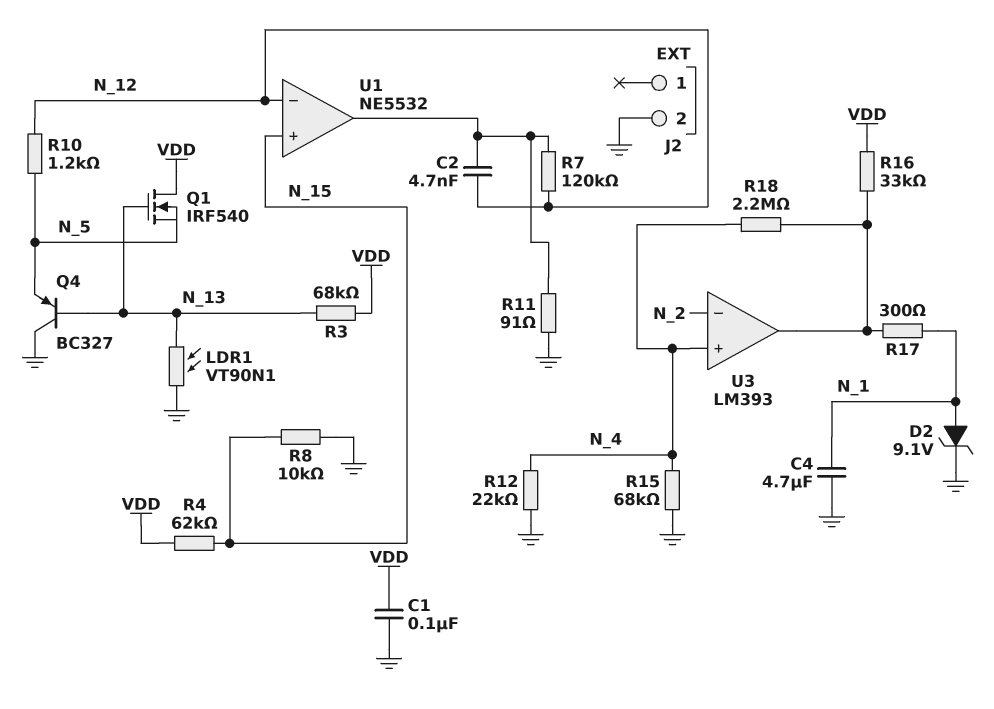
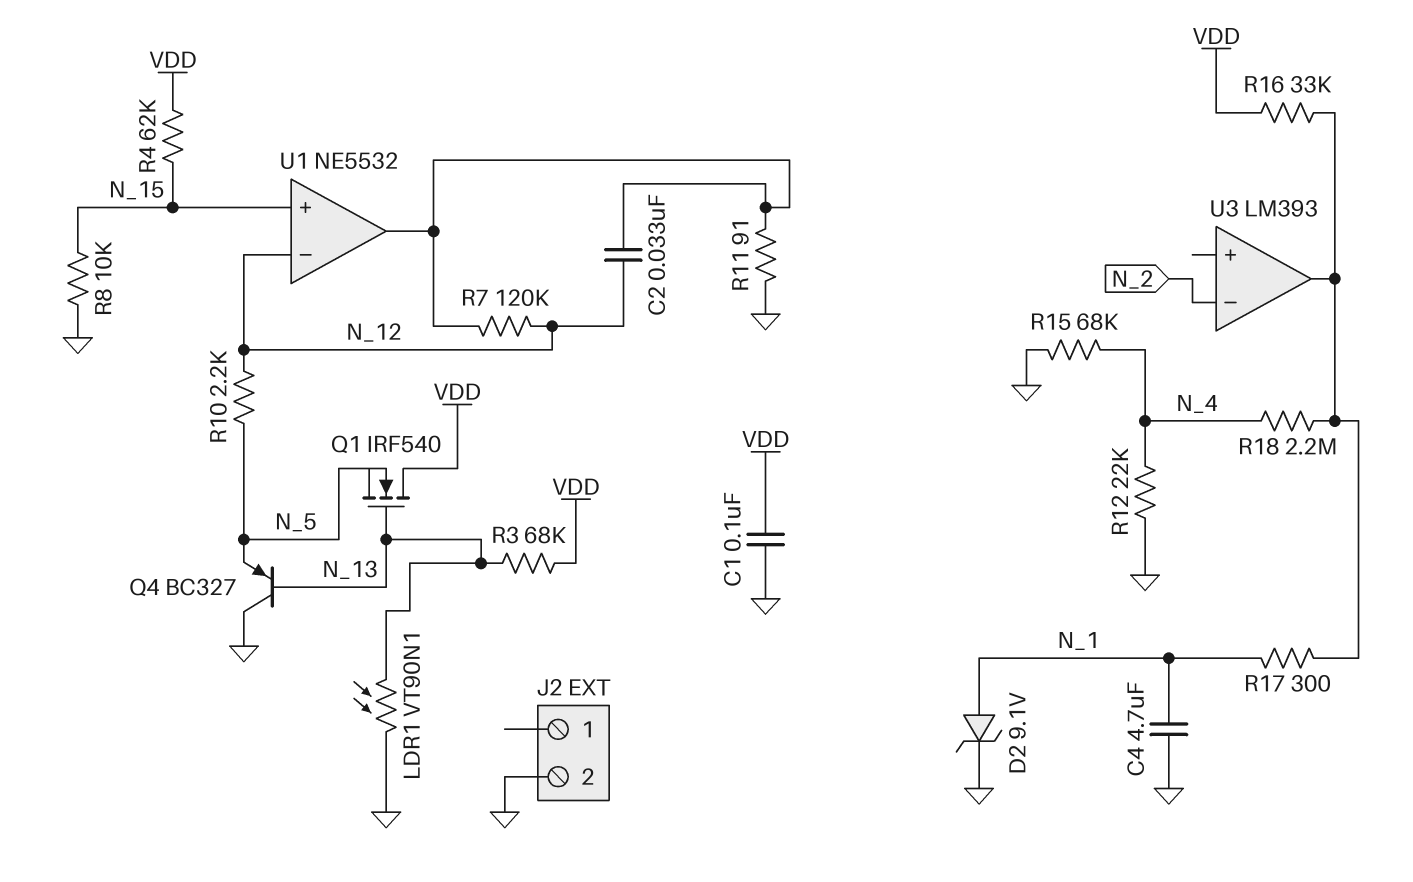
C2: 4.7nF (N_12, U1/out) -> 33nF (N_12, U1/out)
R10: 1.2k (N_5, N_12) -> 2.2k (N_5, N_12)
U3 pin in+: N_4 -> none

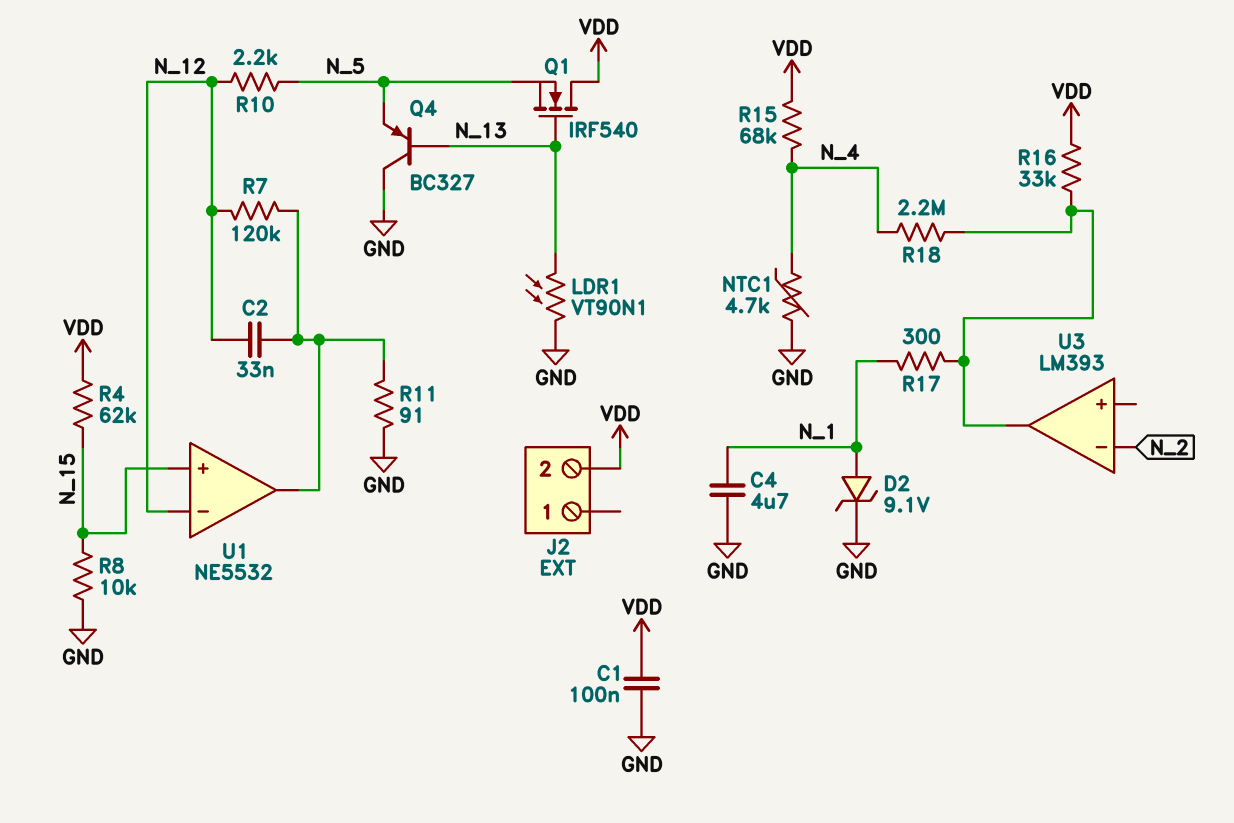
J2 pin 2: GND -> VDD
NTC1: none -> 4.7k (GND, N_4)
R3: 68k (N_13, VDD) -> none
R12: 22k (GND, N_4) -> none
R15: 68k (GND, N_4) -> 68k (N_4, VDD)

